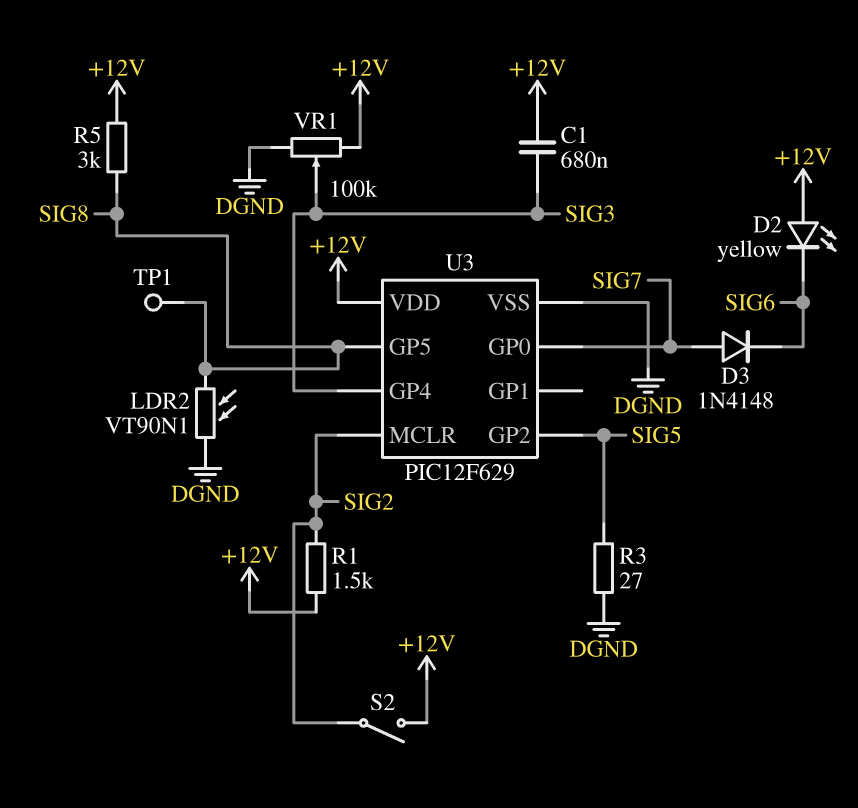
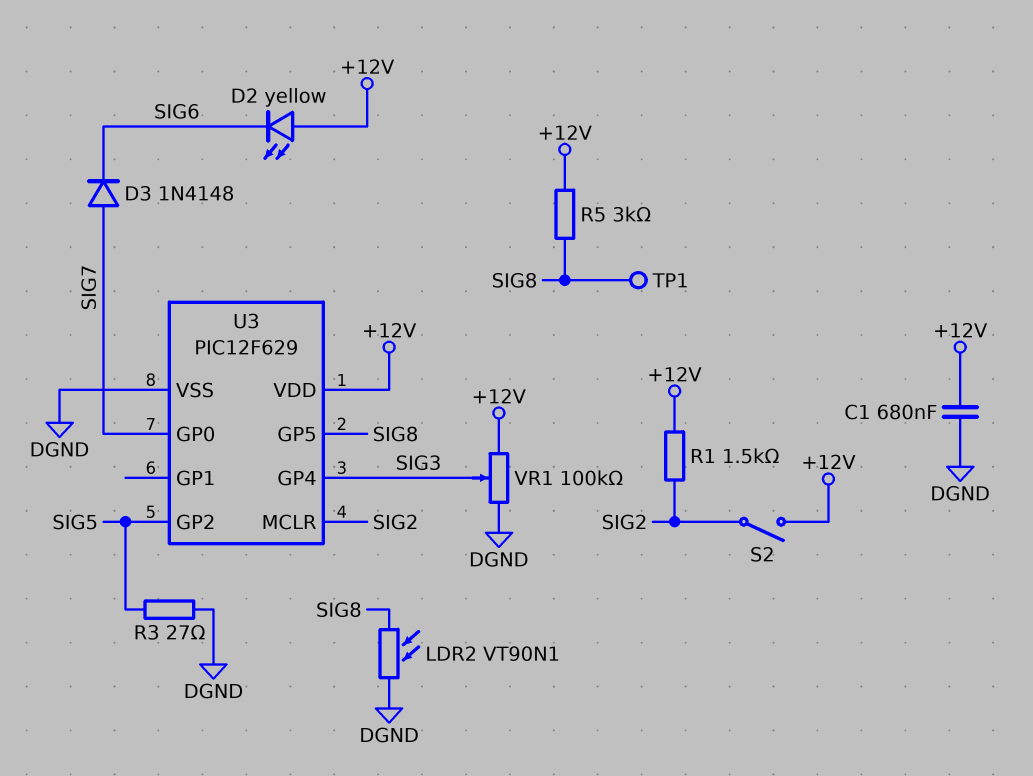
C1: 680nF (+12V, SIG3) -> 680nF (+12V, DGND)

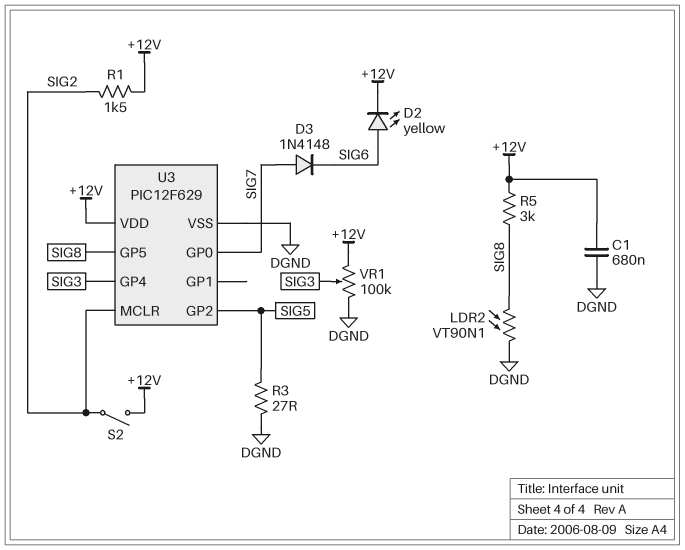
D2: LED yellow (A +12V, K SIG6) -> LED yellow (A SIG6, K +12V)
TP1: test point (SIG8) -> none

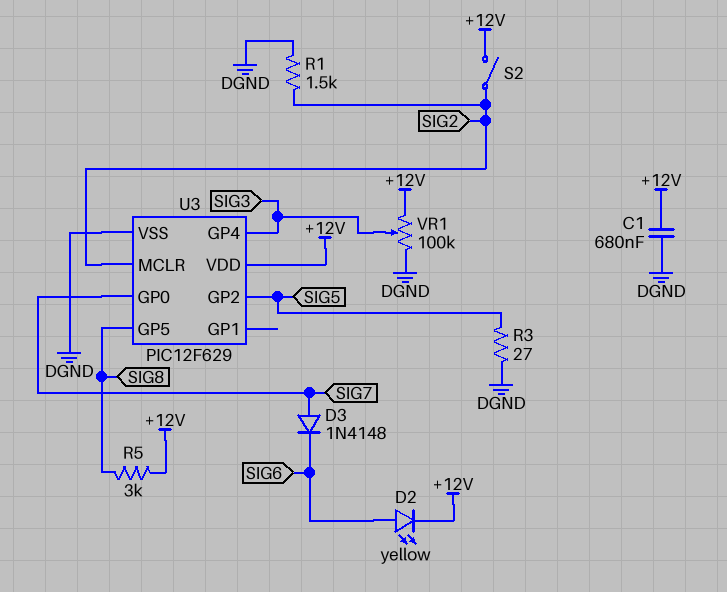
LDR2: VT90N1 (DGND, SIG8) -> none
R1: 1.5k (+12V, SIG2) -> 1.5k (DGND, SIG2)

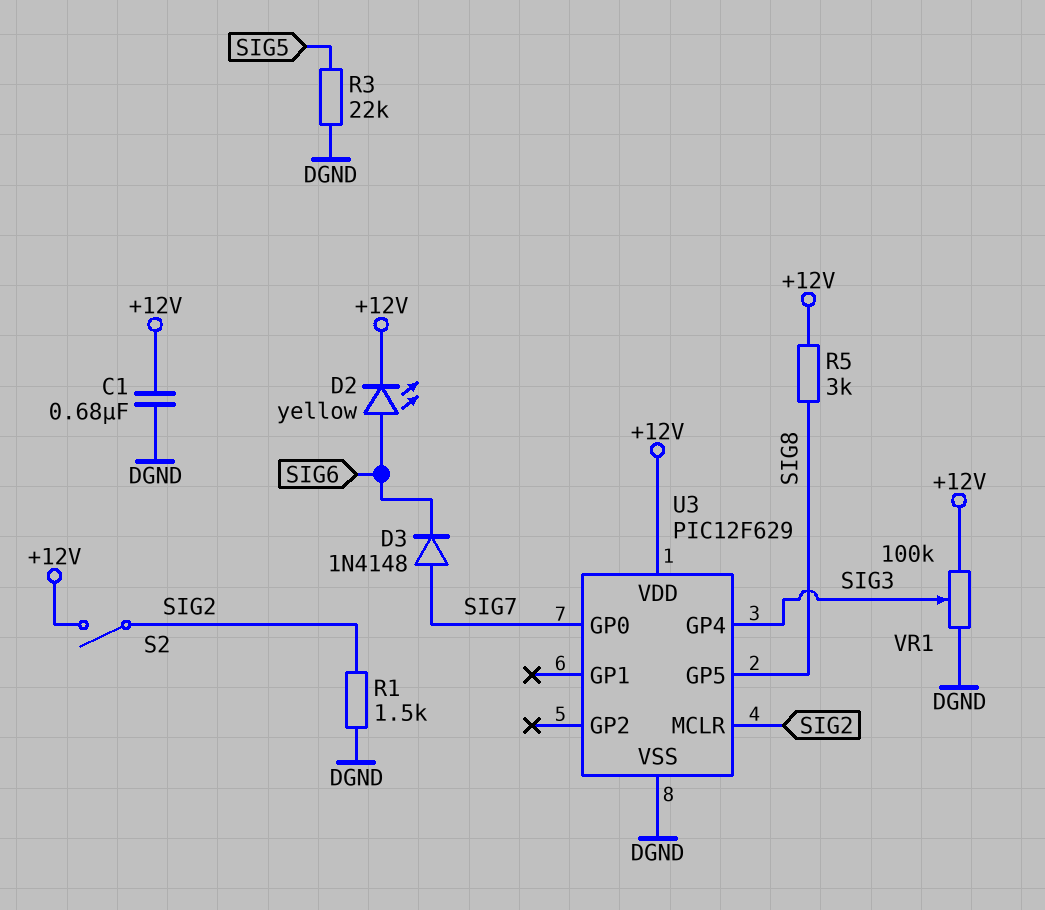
R3: 27 (DGND, SIG5) -> 22k (DGND, SIG5)
U3 pin GP2: SIG5 -> none

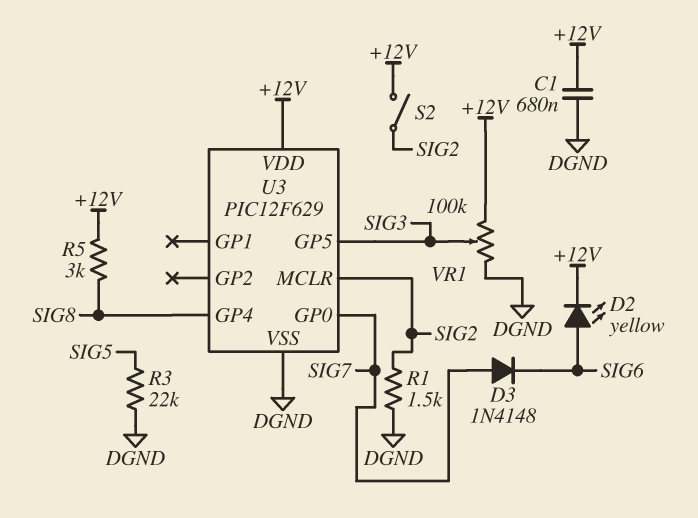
U3 pin GP4: SIG3 -> SIG8
U3 pin GP5: SIG8 -> SIG3

